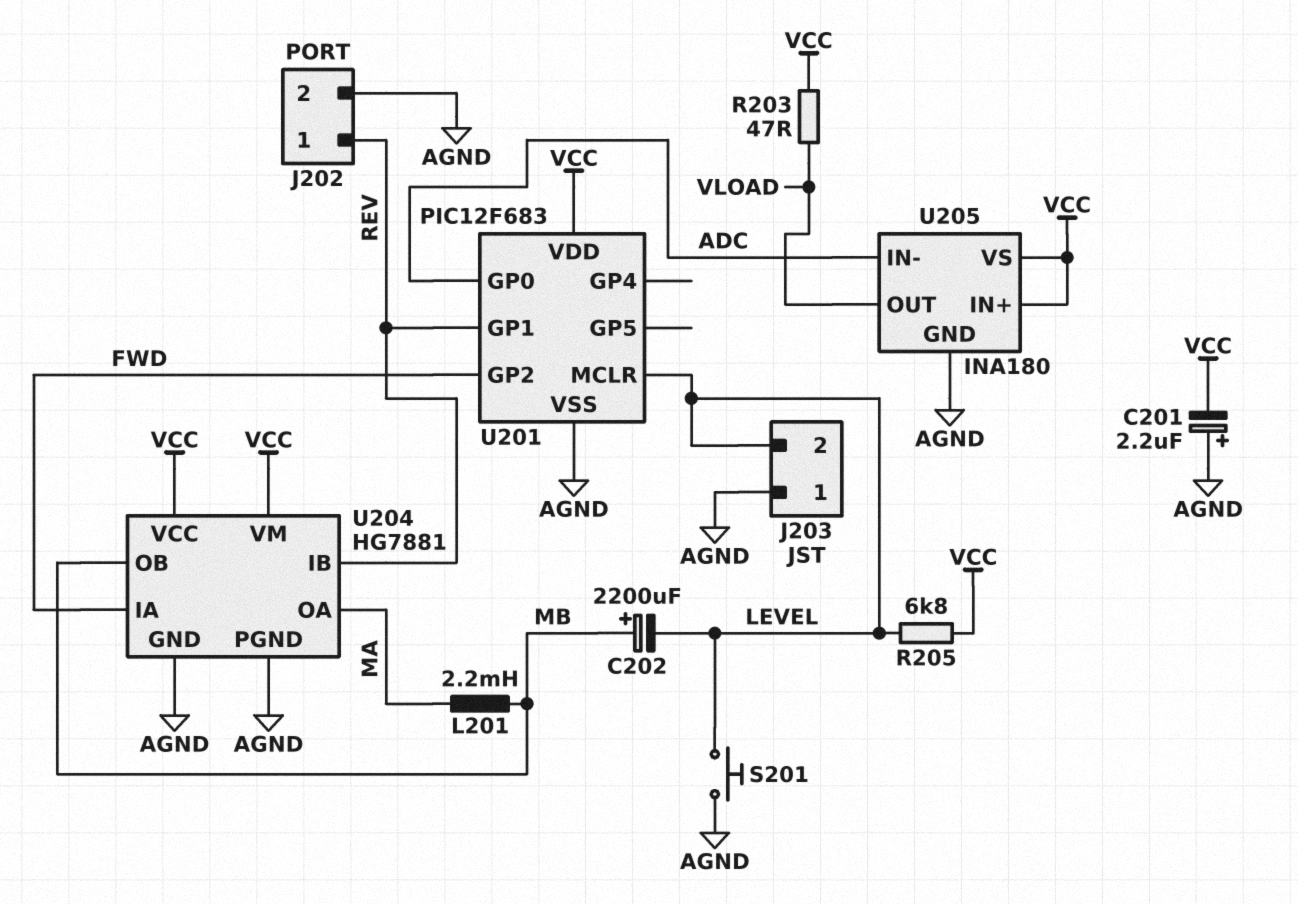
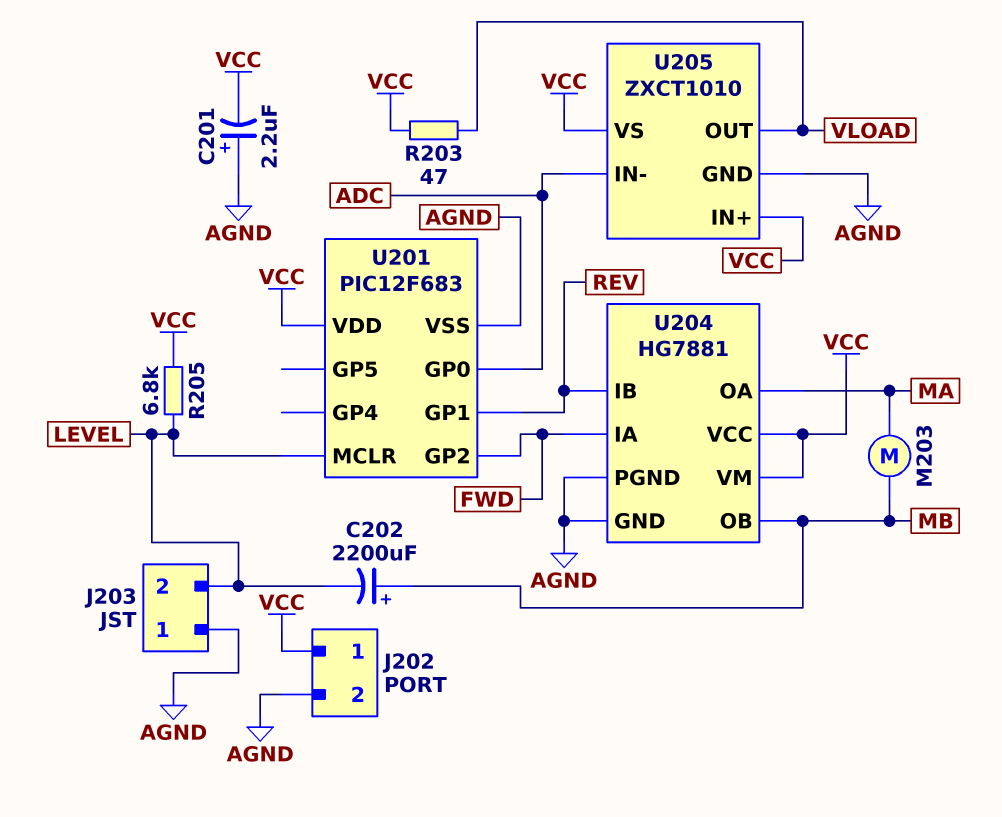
J202 pin 1: REV -> VCC
L201: 2.2mH (MA, MB) -> none
M203: none -> motor (MA, MB)
S201: button (AGND, LEVEL) -> none
U205: INA180 -> ZXCT1010

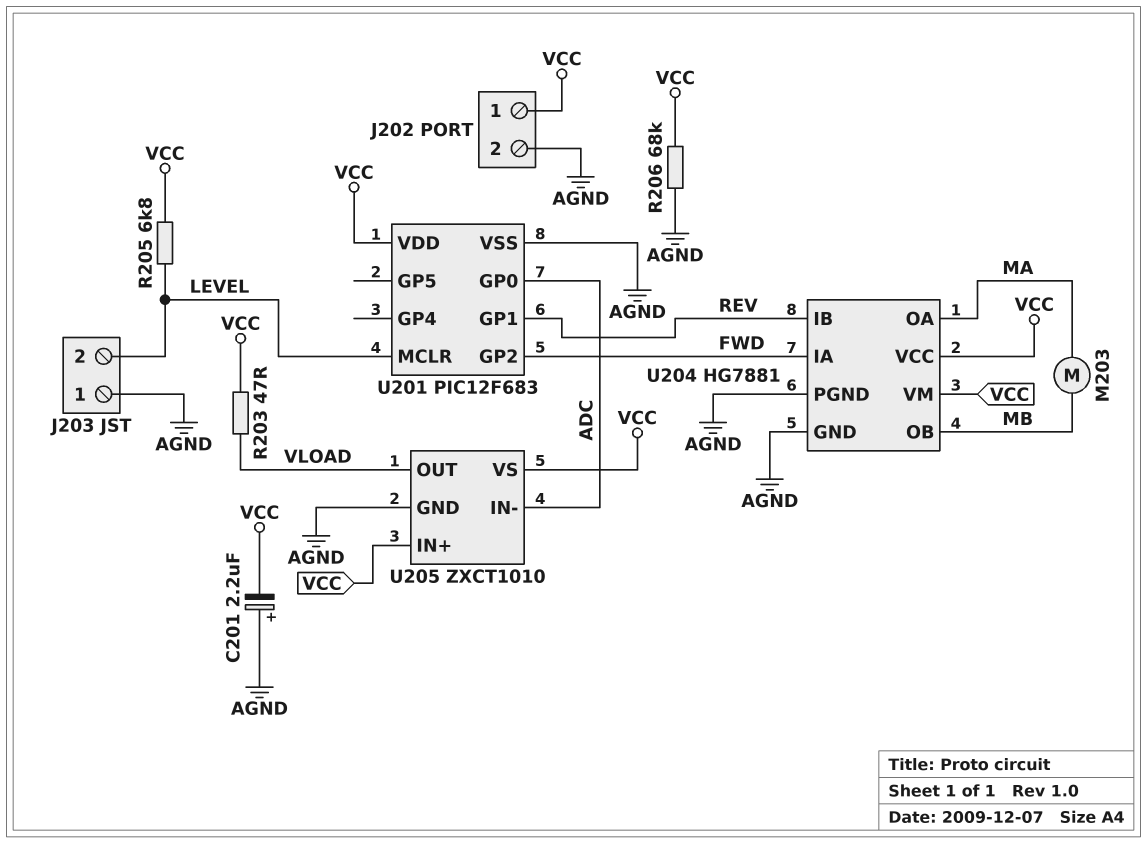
C202: 2200uF (plus MB, minus LEVEL) -> none
R206: none -> 68k (AGND, VCC)

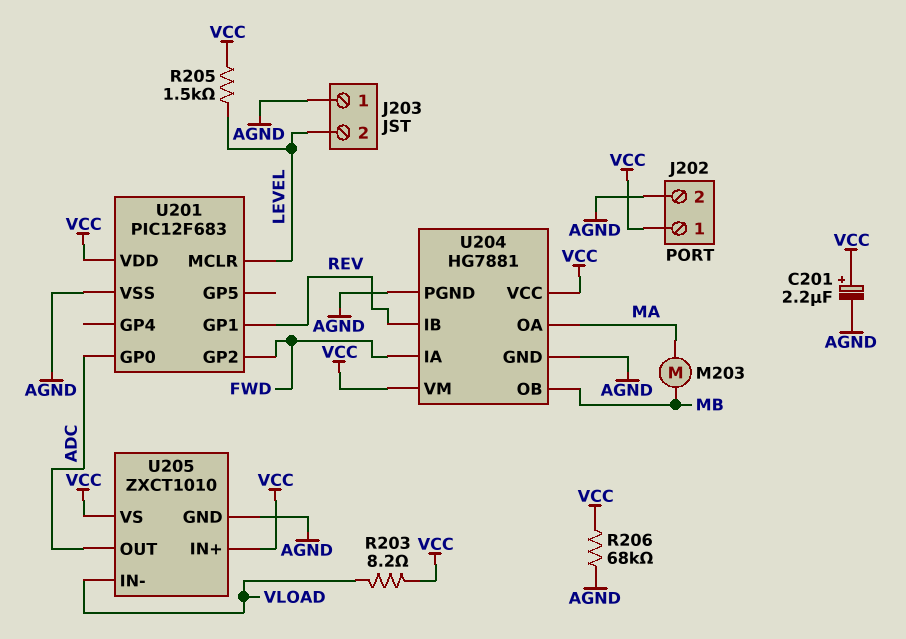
C201: 2.2uF (plus AGND, minus VCC) -> 2.2uF (plus VCC, minus AGND)
R203: 47 (VCC, VLOAD) -> 8.2 (VCC, VLOAD)
R205: 6.8k (LEVEL, VCC) -> 1.5k (LEVEL, VCC)
U205 pin IN-: ADC -> VLOAD
U205 pin OUT: VLOAD -> ADC

